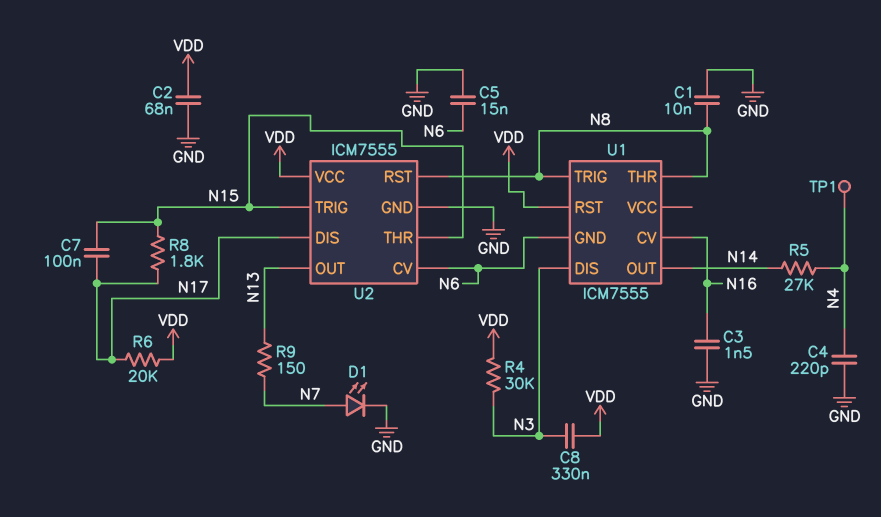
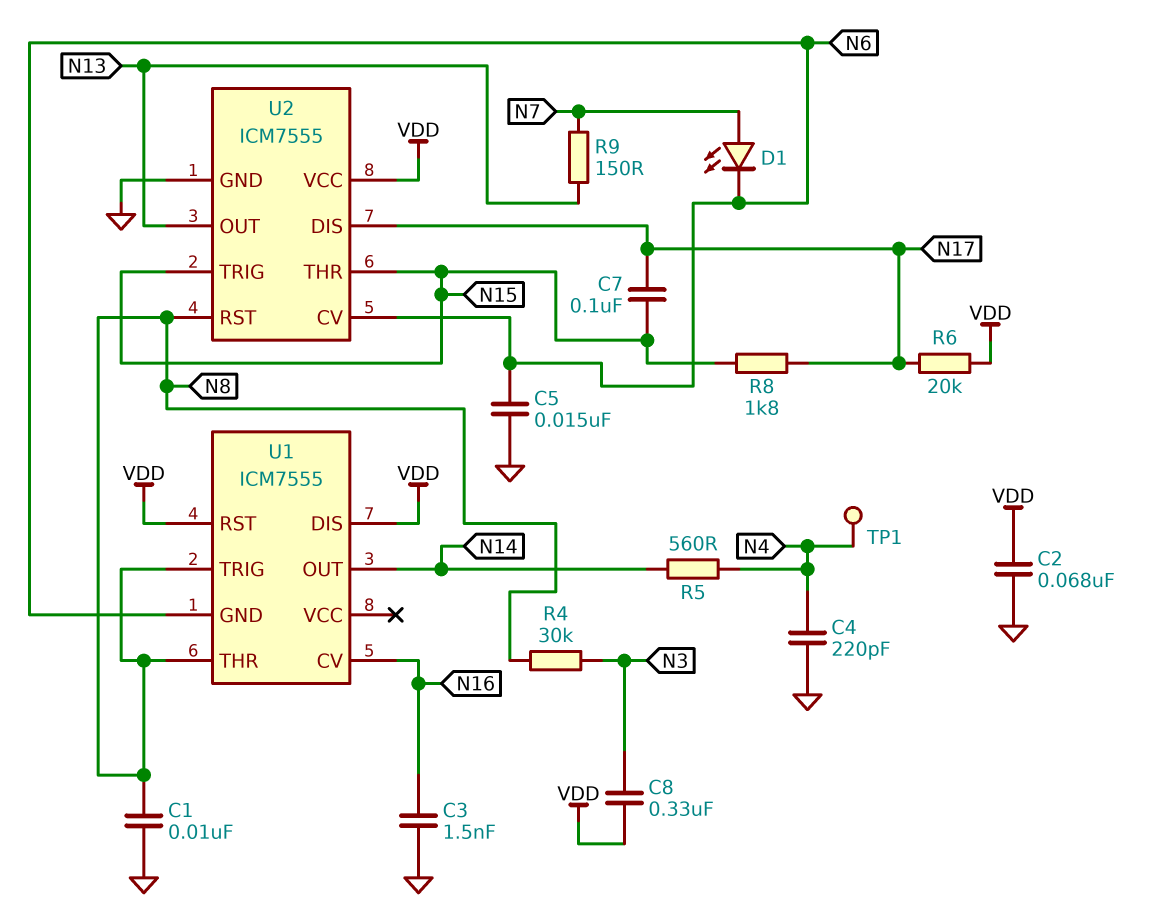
D1: LED (A N7, K GND) -> LED (A N7, K N6)
R4: 30k (N3, VDD) -> 30k (N3, N8)
R5: 27k (N4, N14) -> 560 (N4, N14)
U1 pin DIS: N3 -> VDD

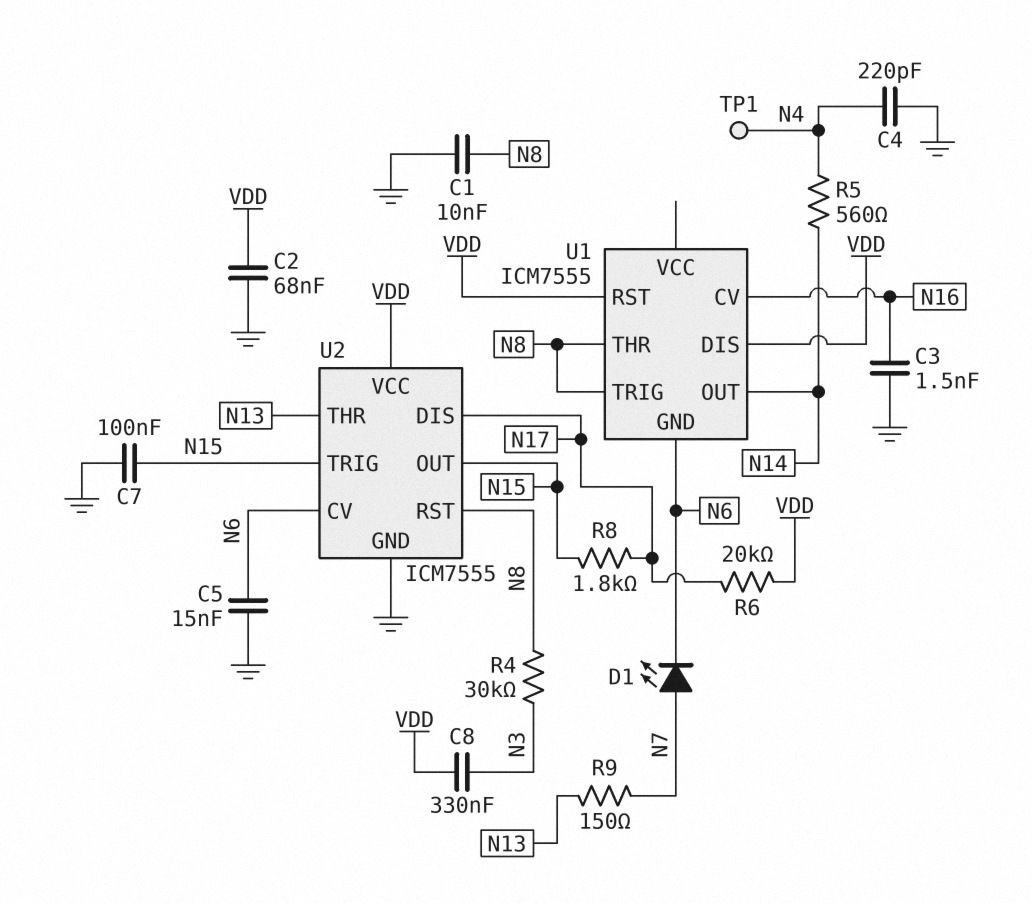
C7: 100nF (N15, N17) -> 100nF (GND, N15)
U2 pin OUT: N13 -> N15
U2 pin THR: N15 -> N13

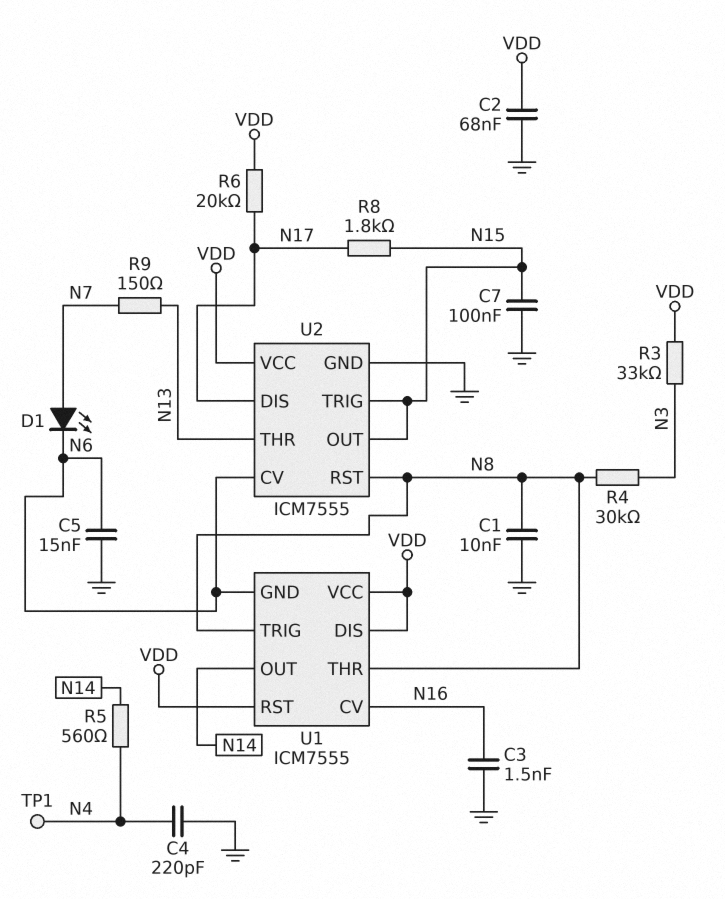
C8: 330nF (N3, VDD) -> none
R3: none -> 33k (N3, VDD)
U1 pin VCC: none -> VDD

